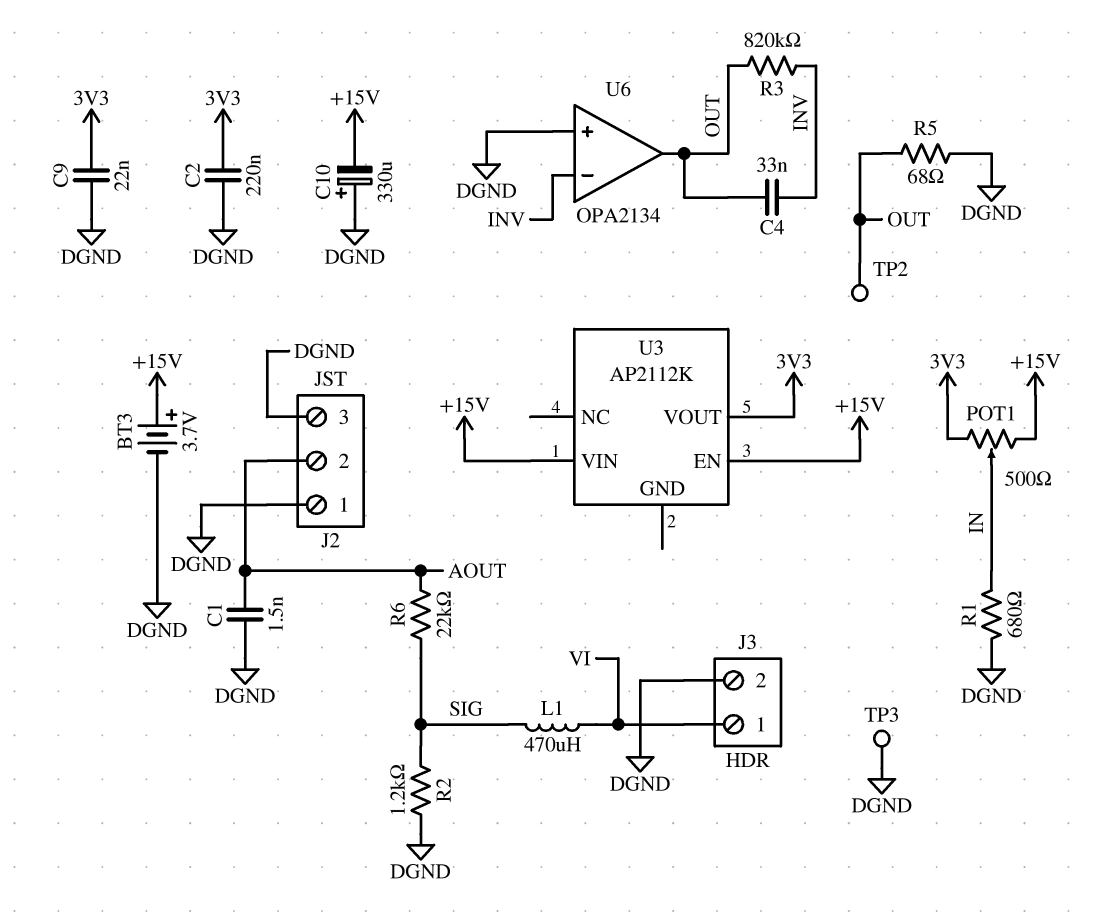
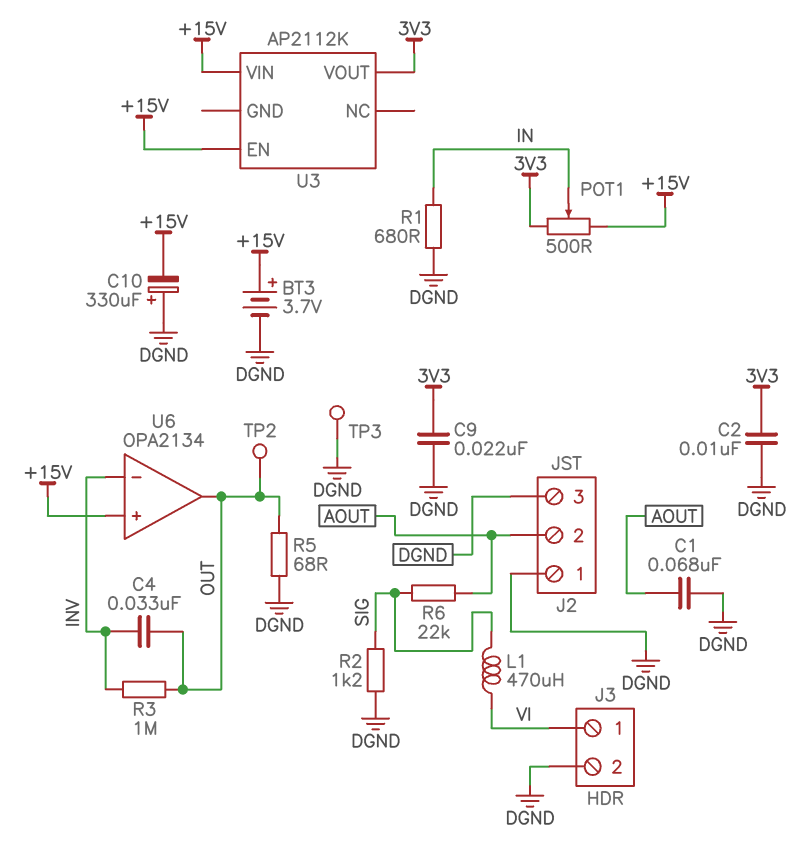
C1: 1.5nF (AOUT, DGND) -> 68nF (AOUT, DGND)
C2: 220nF (3V3, DGND) -> 10nF (3V3, DGND)
R3: 820k (INV, OUT) -> 1M (INV, OUT)
U6 pin in+: DGND -> +15V

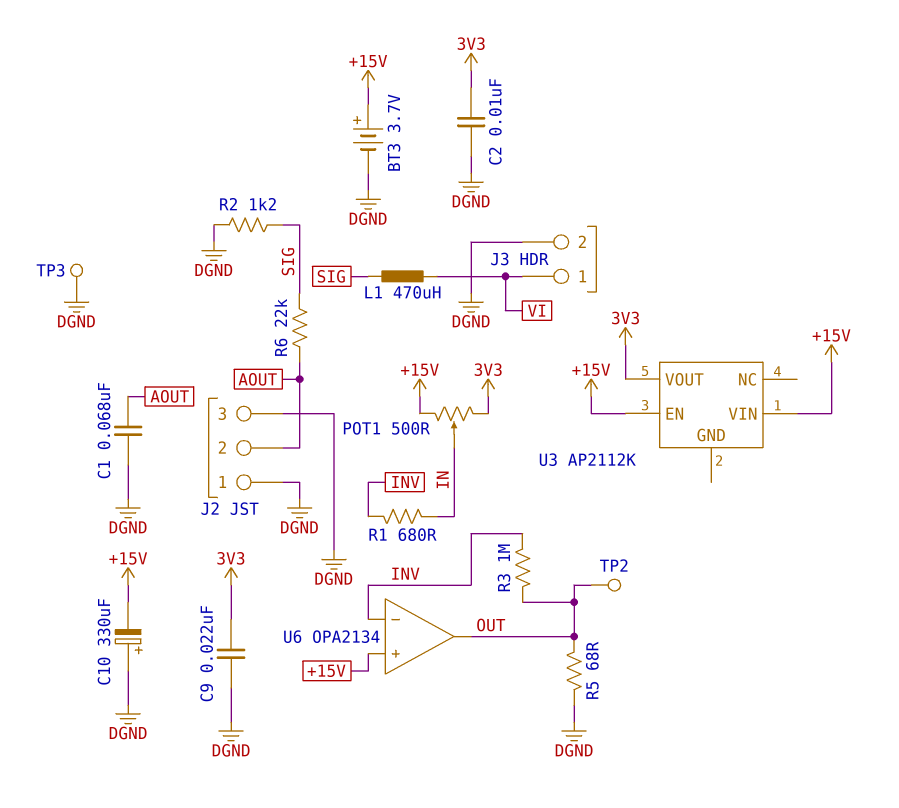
C4: 33nF (INV, OUT) -> none
R1: 680 (DGND, IN) -> 680 (IN, INV)

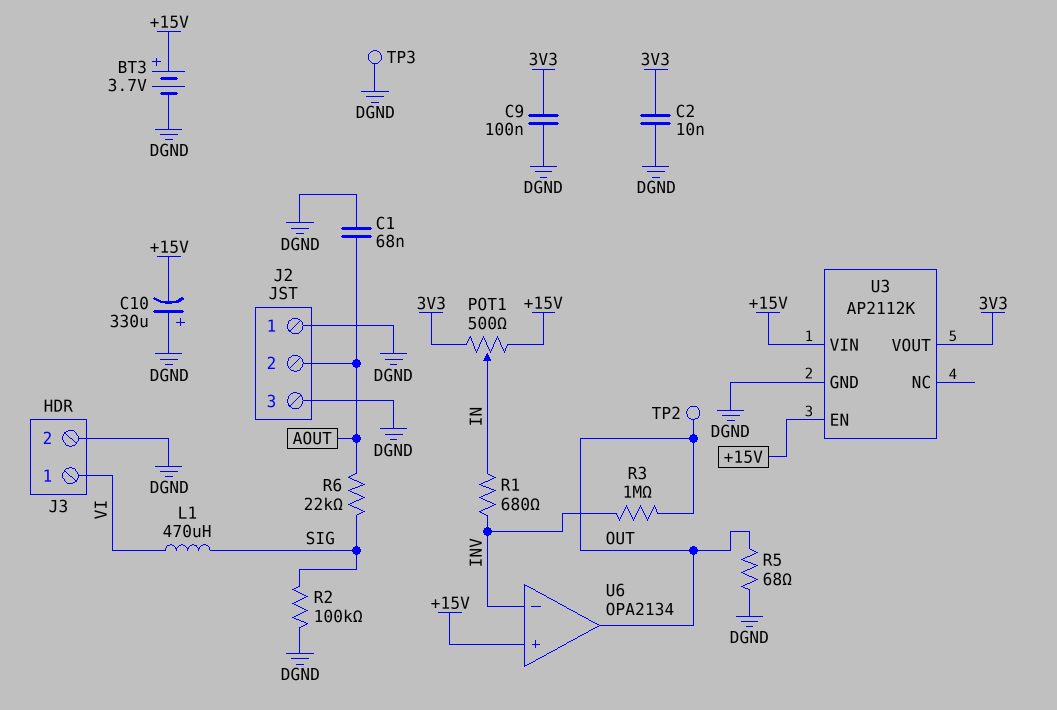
C9: 22nF (3V3, DGND) -> 100nF (3V3, DGND)
R2: 1.2k (DGND, SIG) -> 100k (DGND, SIG)
U3 pin GND: none -> DGND

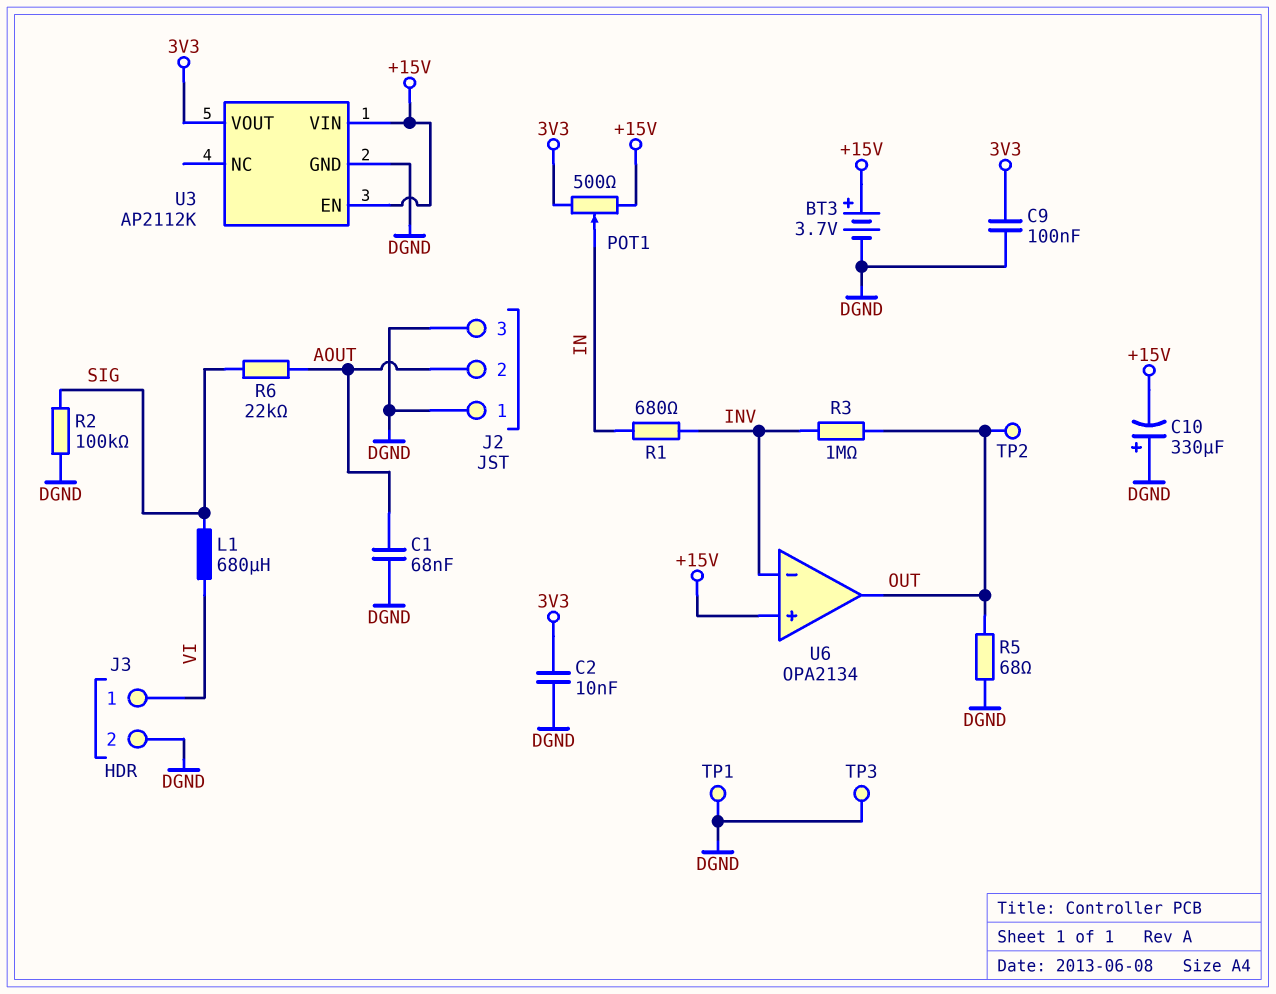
L1: 470uH (SIG, VI) -> 680uH (SIG, VI)
TP1: none -> test point (DGND)

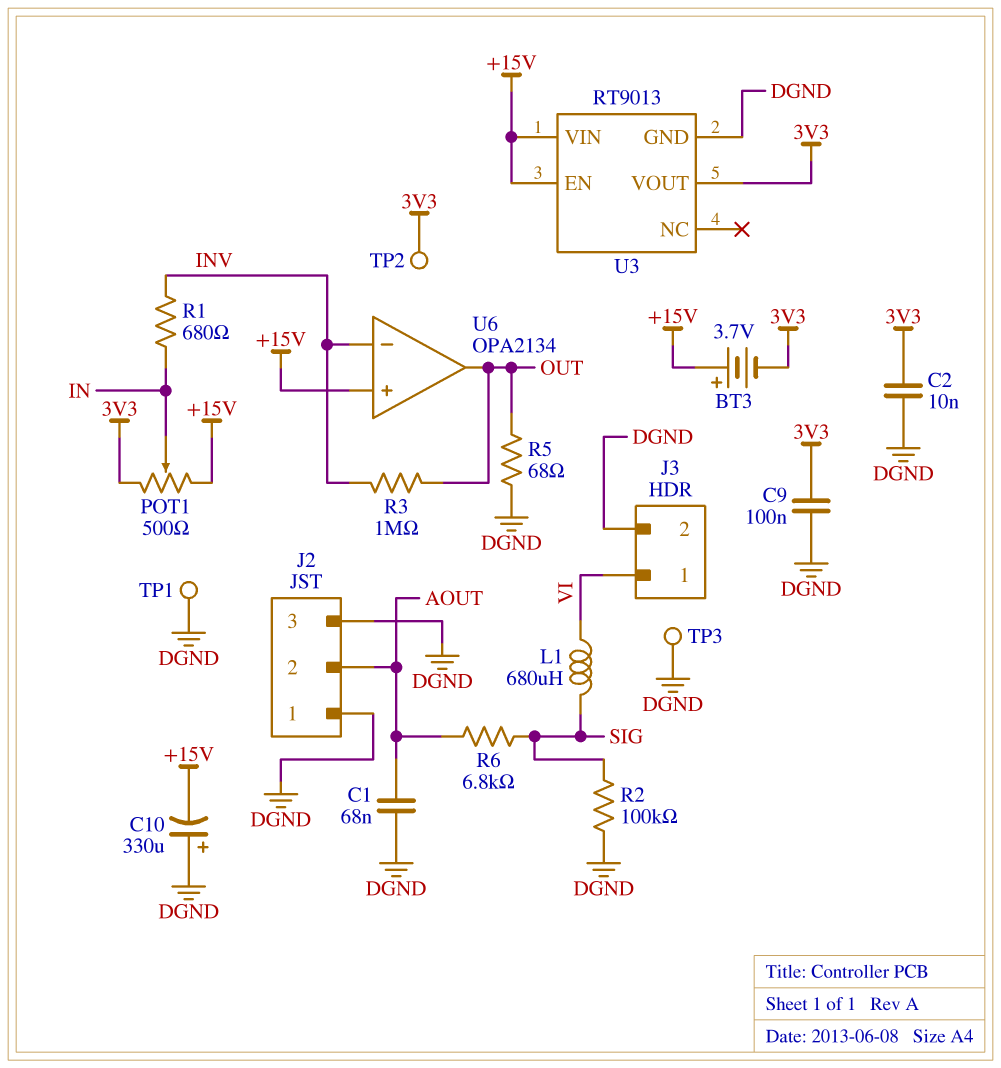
BT3: 3.7V (plus +15V, minus DGND) -> 3.7V (plus +15V, minus 3V3)
R6: 22k (AOUT, SIG) -> 6.8k (AOUT, SIG)
TP2: test point (OUT) -> test point (3V3)
U3: AP2112K -> RT9013

